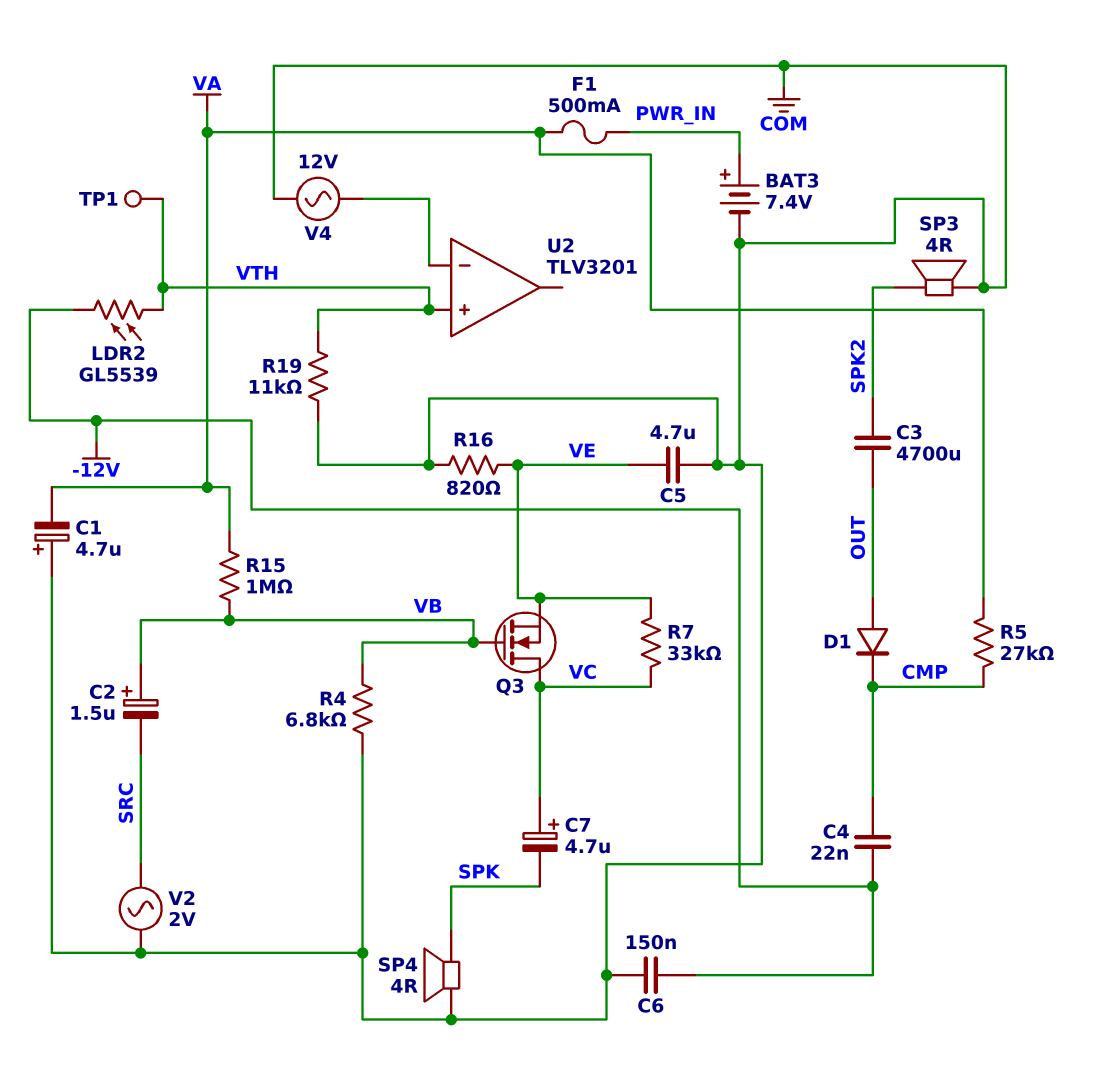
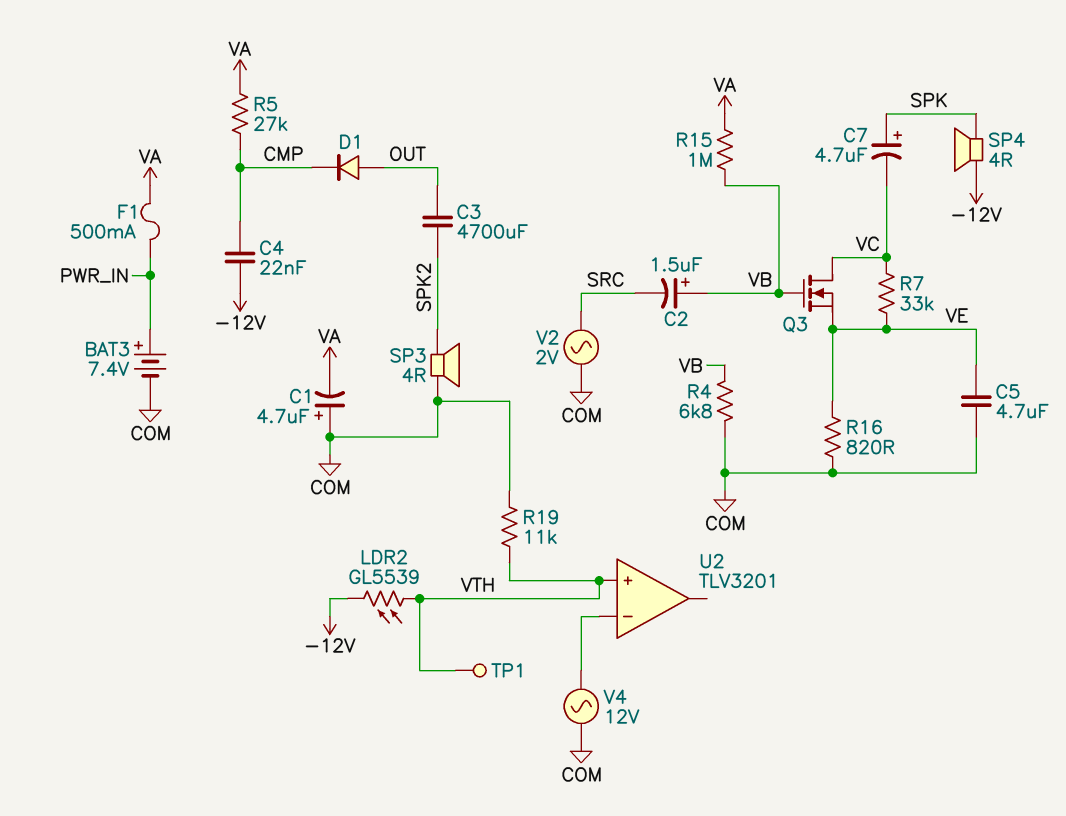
C6: 150nF (-12V, COM) -> none
C7: 4.7uF (plus VC, minus SPK) -> 4.7uF (plus SPK, minus VC)
SP4: speaker 4R (COM, SPK) -> speaker 4R (-12V, SPK)

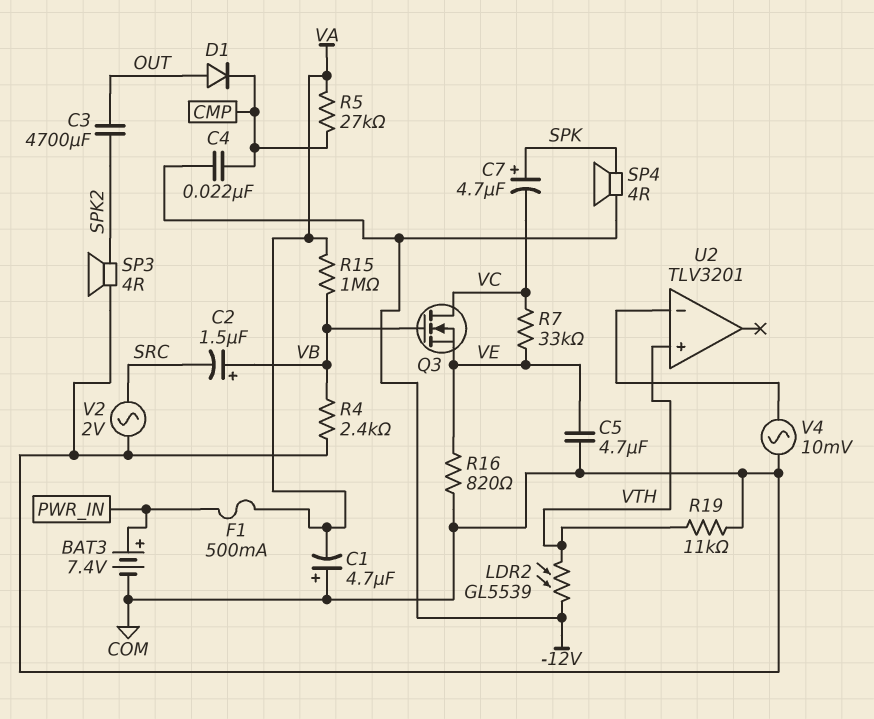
R4: 6.8k (COM, VB) -> 2.4k (COM, VB)
TP1: test point (VTH) -> none
V4: AC 12V (COM, U2/in-) -> AC 10mV (COM, U2/in-)

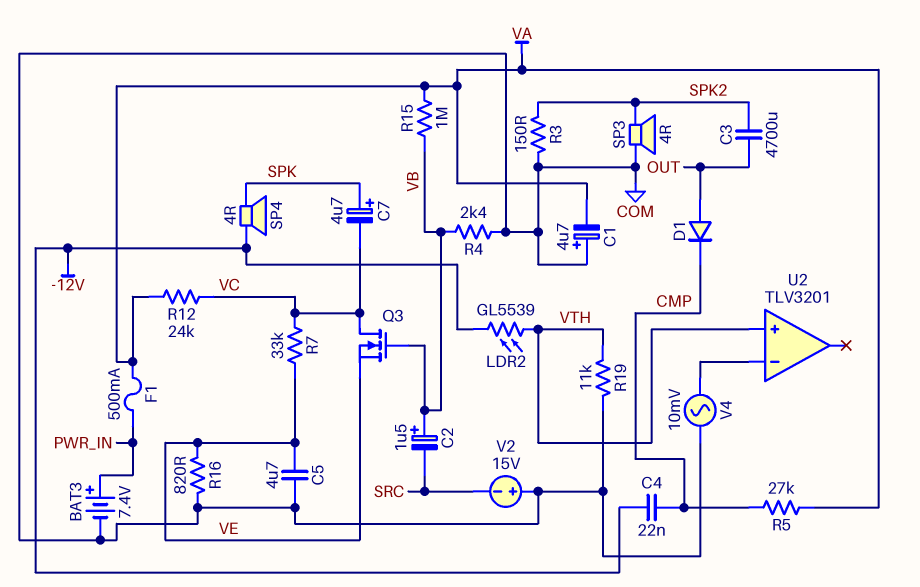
R3: none -> 150 (COM, SPK2)
R12: none -> 24k (VA, VC)
V2: AC 2V (COM, SRC) -> 15V (plus COM, minus SRC)

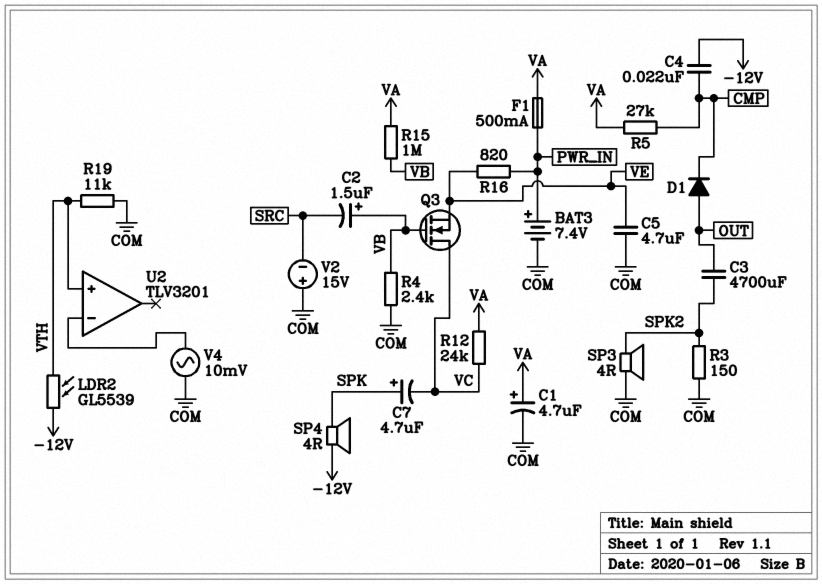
C1: 4.7uF (plus COM, minus VA) -> 4.7uF (plus VA, minus COM)
R7: 33k (VC, VE) -> none
R16: 820 (COM, VE) -> 820 (PWR_IN, VE)

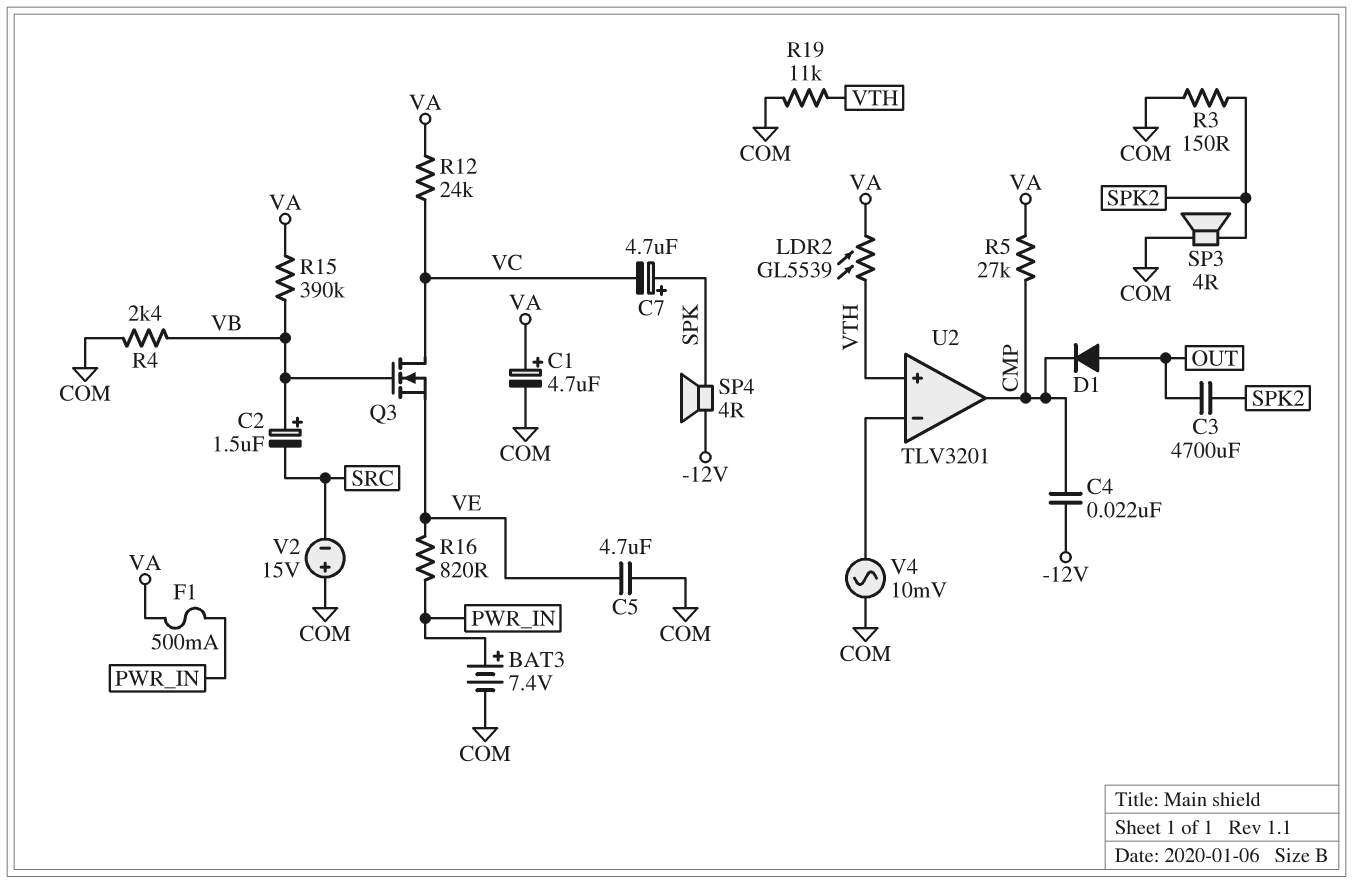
LDR2: GL5539 (-12V, VTH) -> GL5539 (VA, VTH)
R15: 1M (VA, VB) -> 390k (VA, VB)
U2 pin out: none -> CMP

